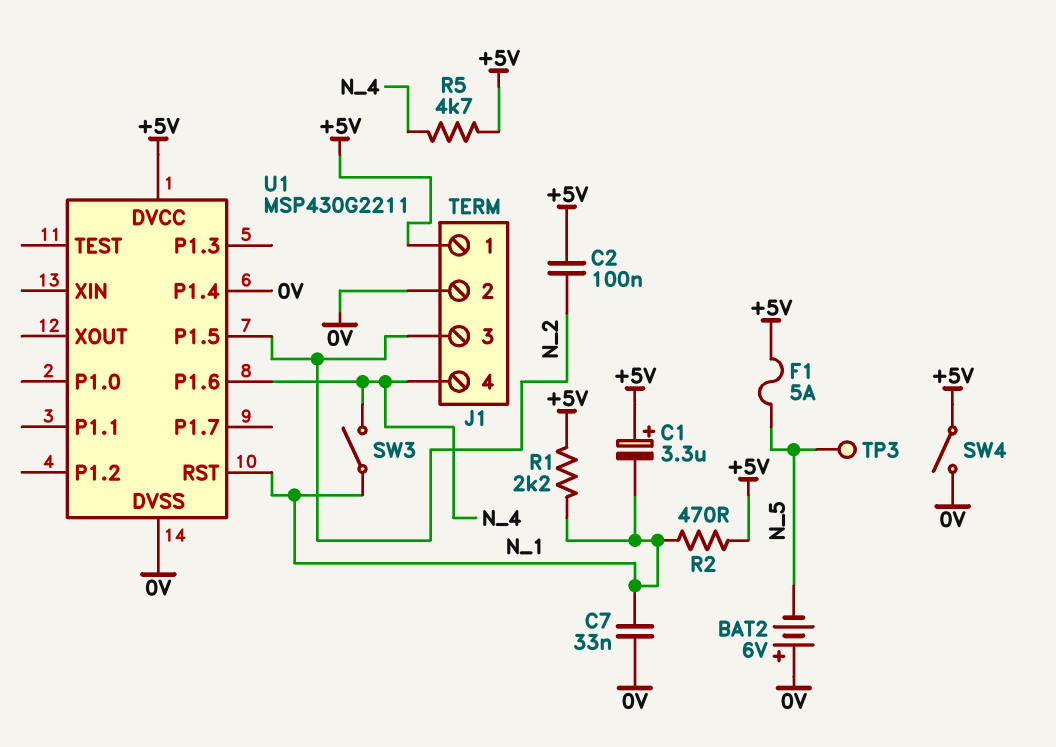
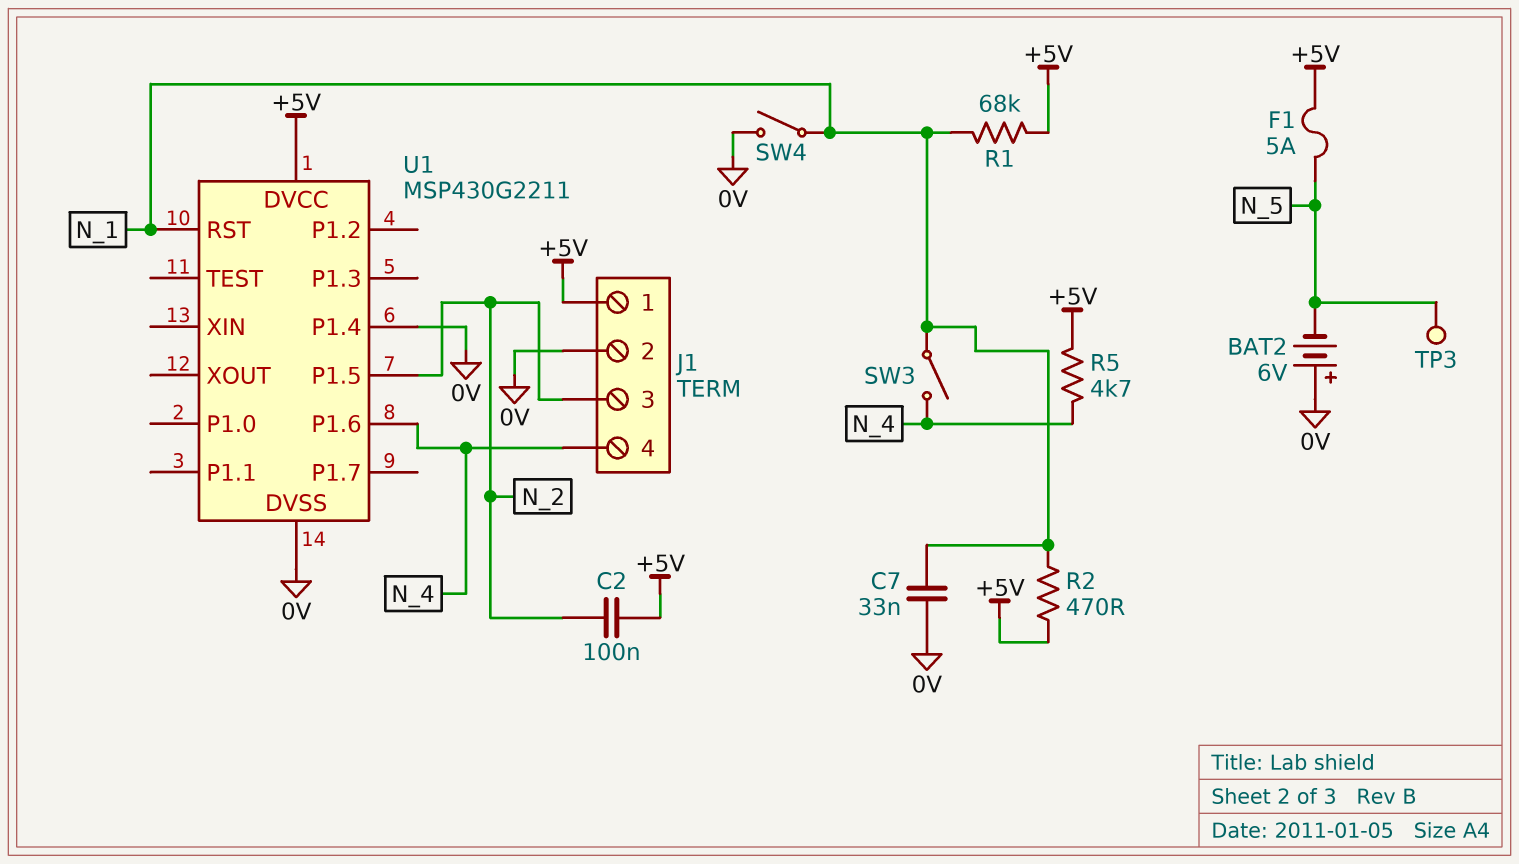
C1: 3.3uF (plus +5V, minus N_1) -> none
R1: 2.2k (+5V, N_1) -> 68k (+5V, N_1)
SW4: switch (+5V, 0V) -> switch (0V, N_1)

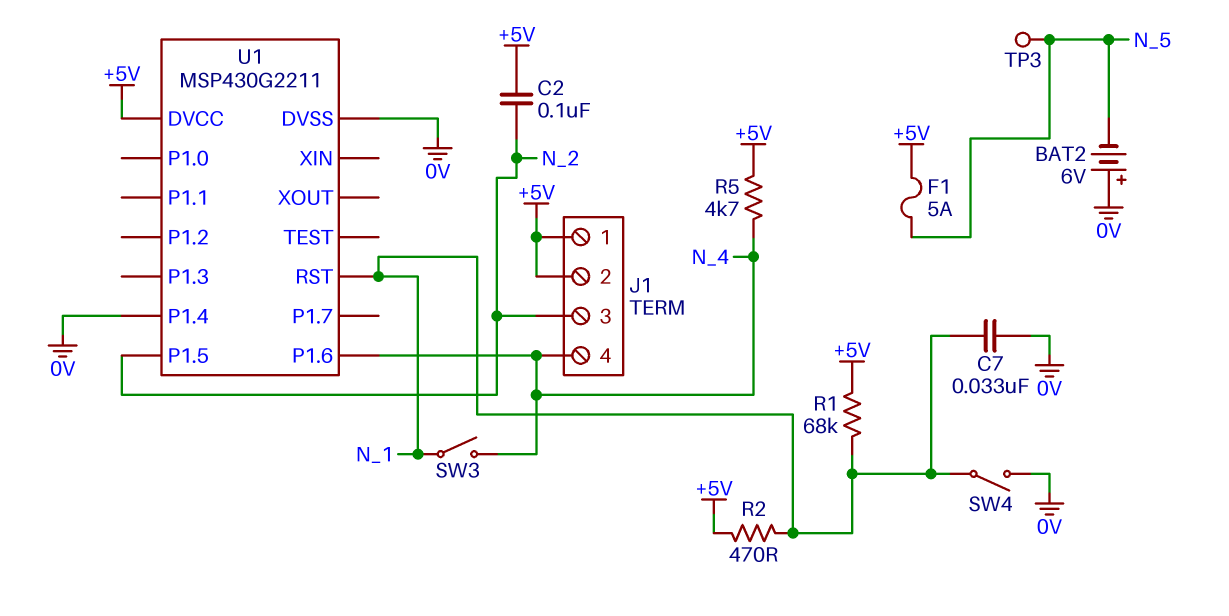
J1 pin 2: 0V -> +5V

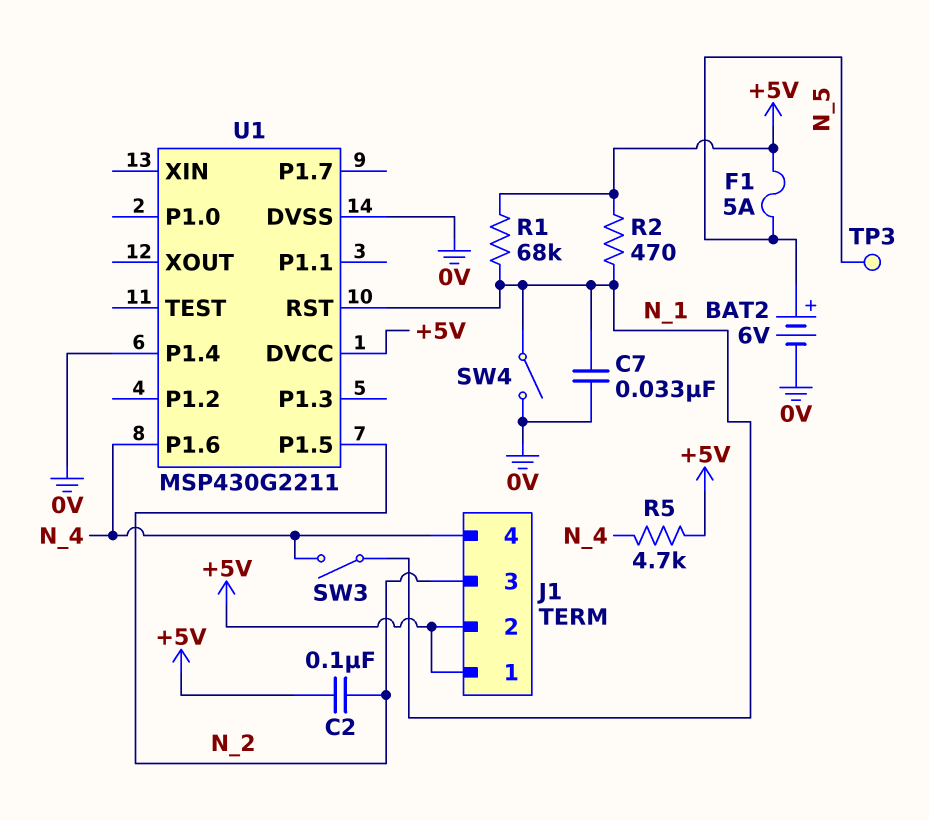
BAT2: 6V (plus 0V, minus N_5) -> 6V (plus N_5, minus 0V)

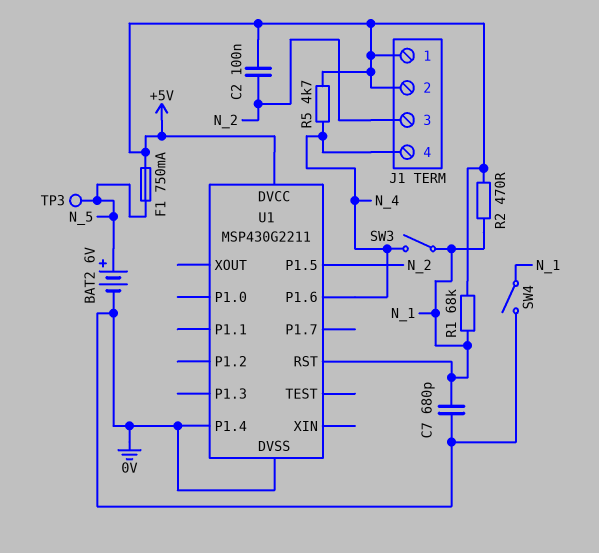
C7: 33nF (0V, N_1) -> 680pF (0V, N_1)
F1: 5A (+5V, N_5) -> 750mA (+5V, N_5)

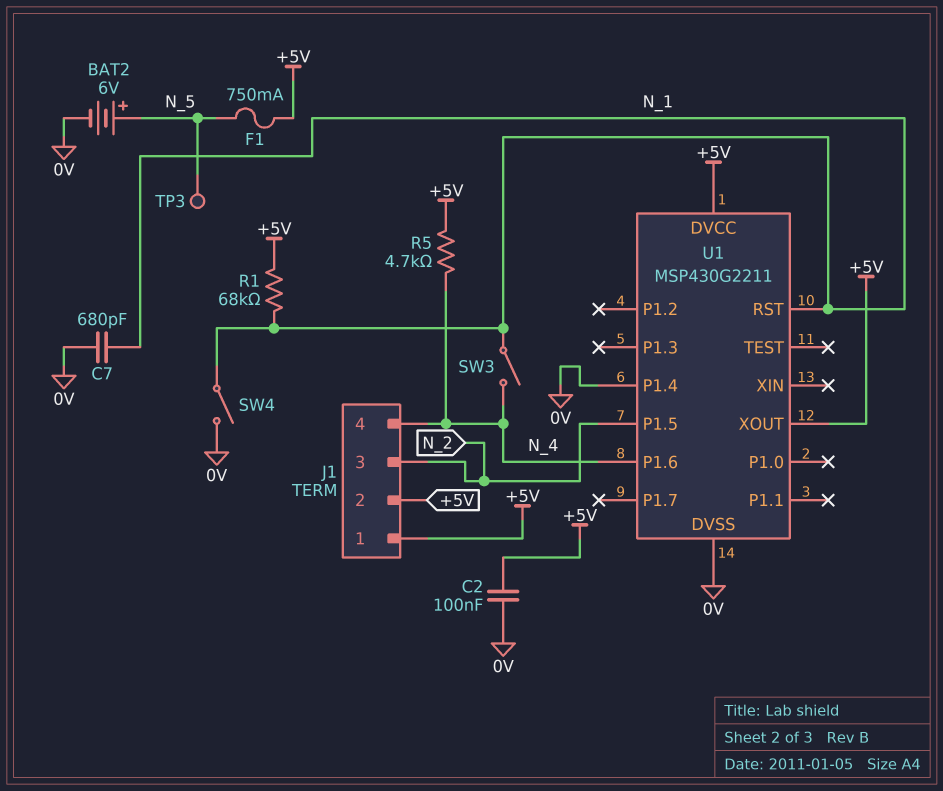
C2: 100nF (+5V, N_2) -> 100nF (+5V, 0V)
R2: 470 (+5V, N_1) -> none
U1 pin XOUT: none -> +5V

